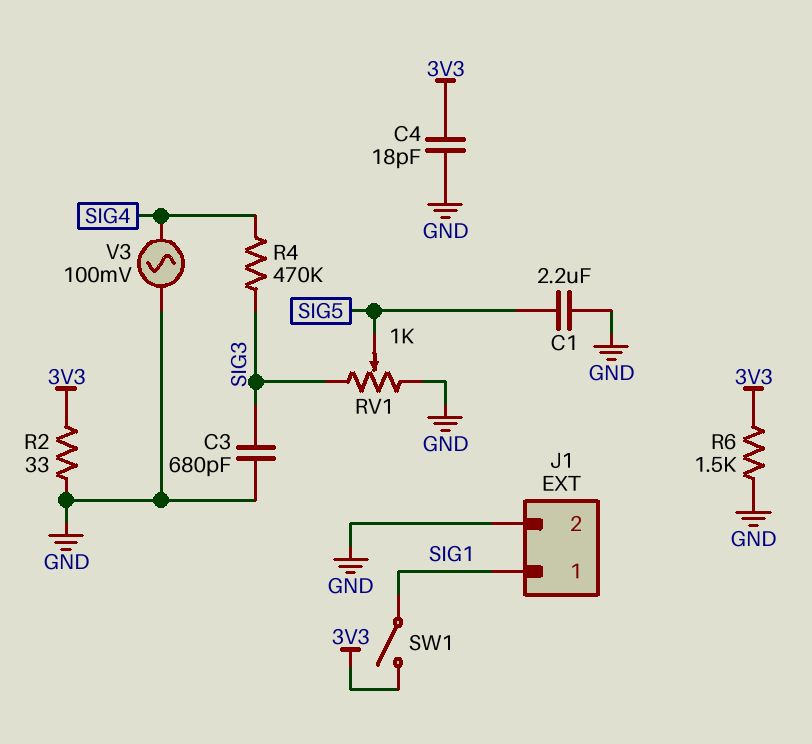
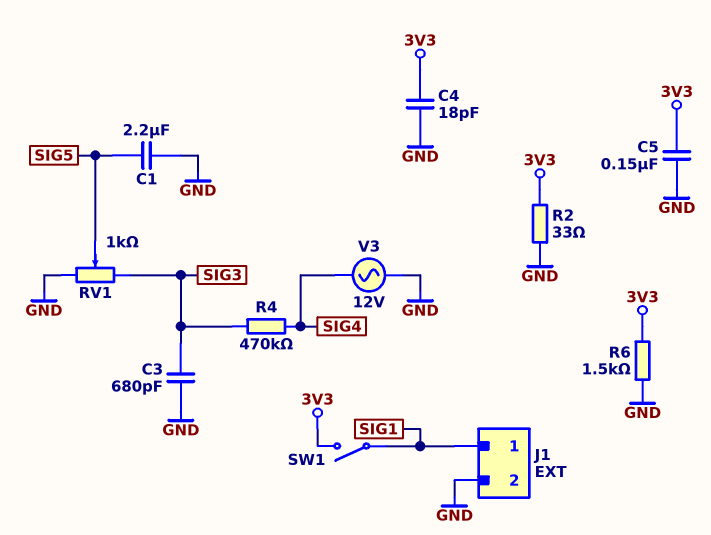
C5: none -> 150nF (3V3, GND)
V3: AC 100mV (GND, SIG4) -> AC 12V (GND, SIG4)

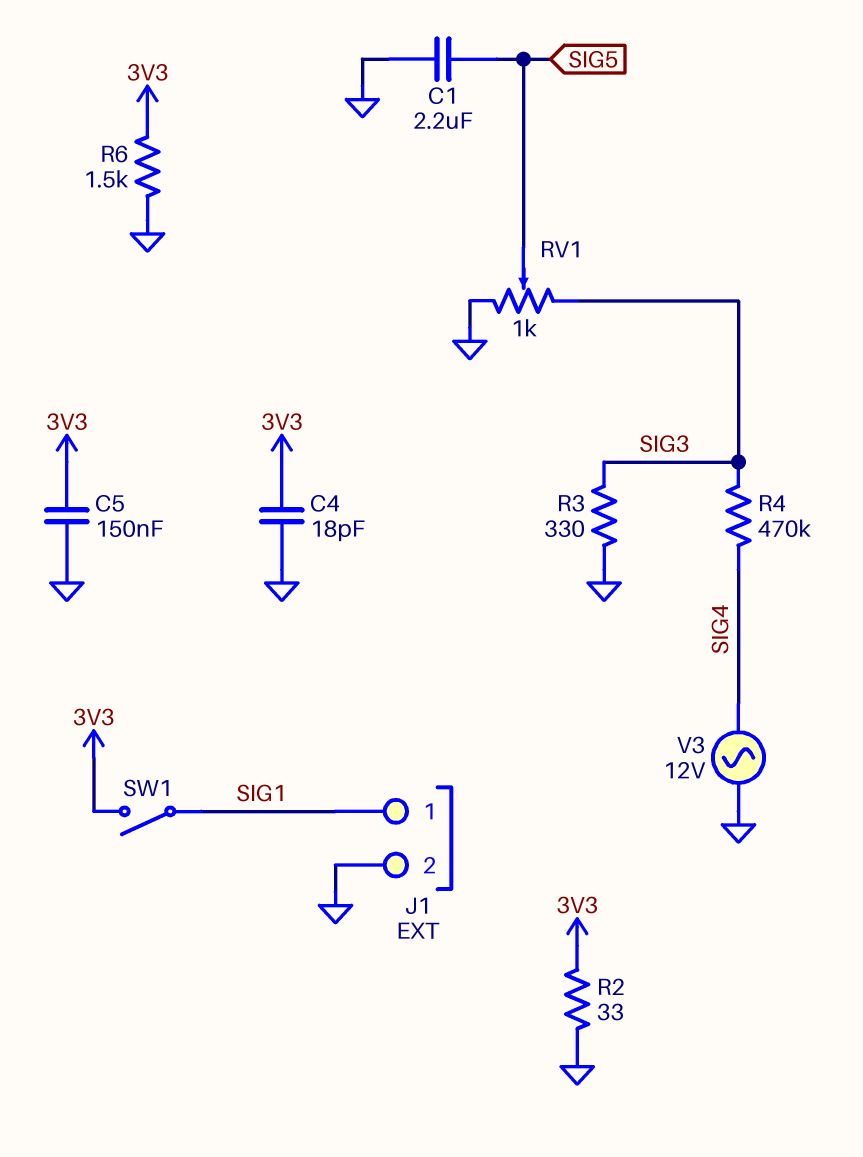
C3: 680pF (GND, SIG3) -> none
R3: none -> 330 (GND, SIG3)

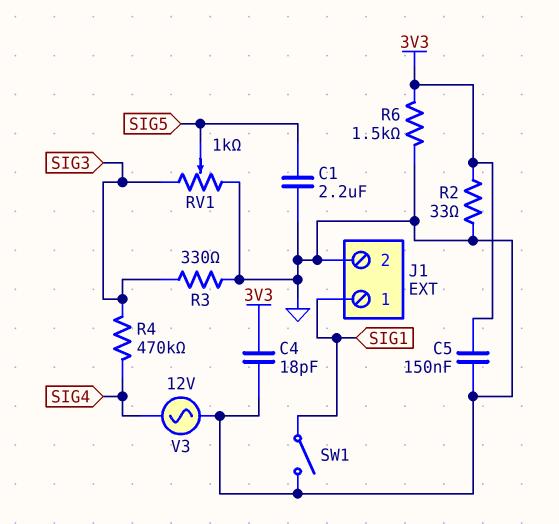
SW1: switch (3V3, SIG1) -> switch (GND, SIG1)

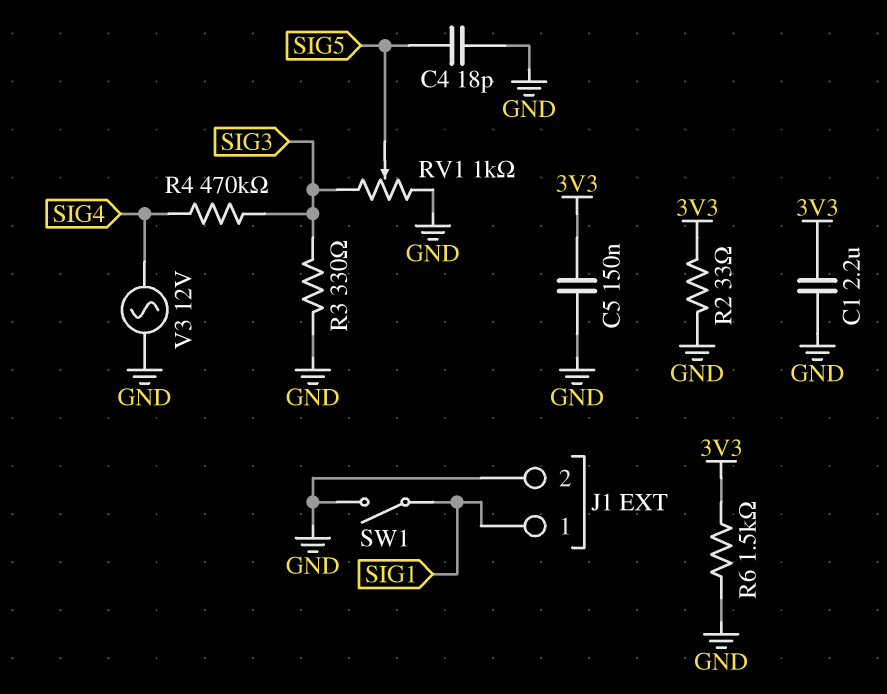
C1: 2.2uF (GND, SIG5) -> 2.2uF (3V3, GND)
C4: 18pF (3V3, GND) -> 18pF (GND, SIG5)

